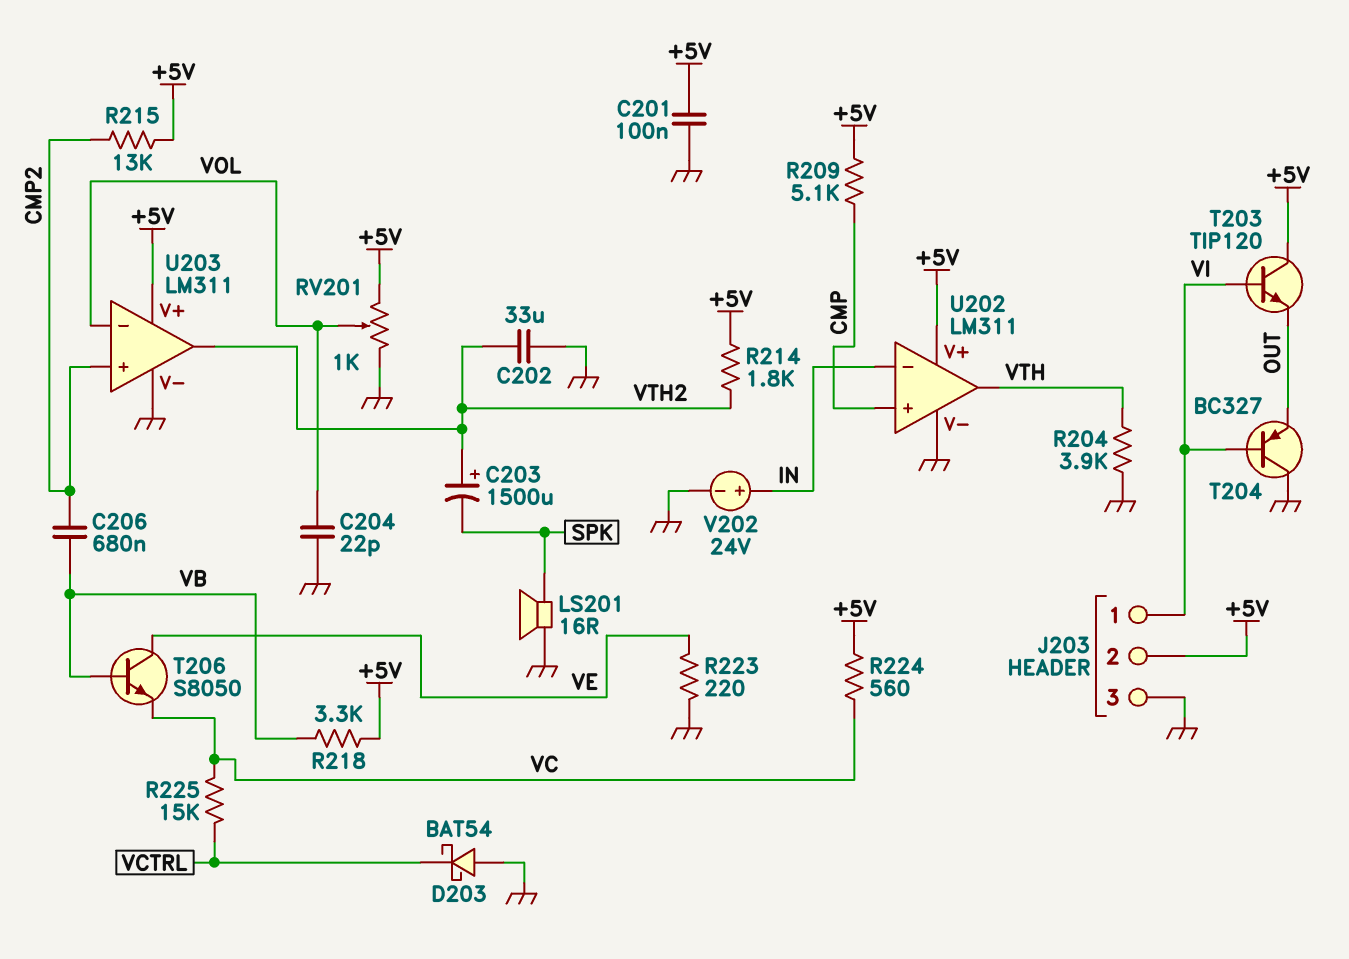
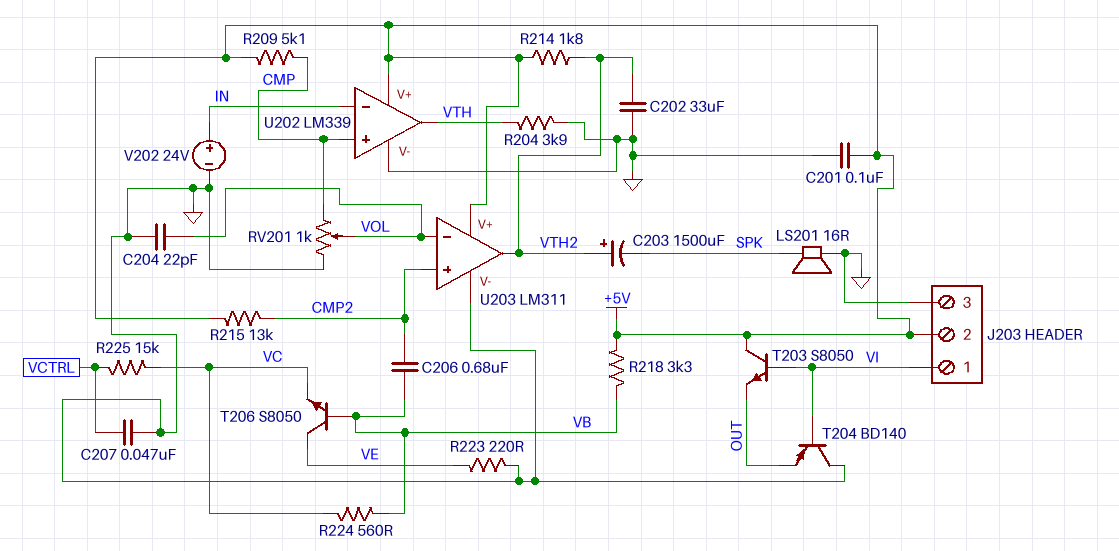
C207: none -> 47nF (GND, VCTRL)
D203: schottky BAT54 (A GND, K VCTRL) -> none
R224: 560 (+5V, VC) -> 560 (VB, VC)
RV201: 1k (+5V, GND, wiper VOL) -> 1k (CMP, GND, wiper VOL)
T203: NPN TIP120 (B VI, C +5V, E OUT) -> NPN S8050 (B VI, C +5V, E OUT)
T204: PNP BC327 (B VI, C GND, E OUT) -> PNP BD140 (B VI, C GND, E OUT)
U202: LM311 -> LM339

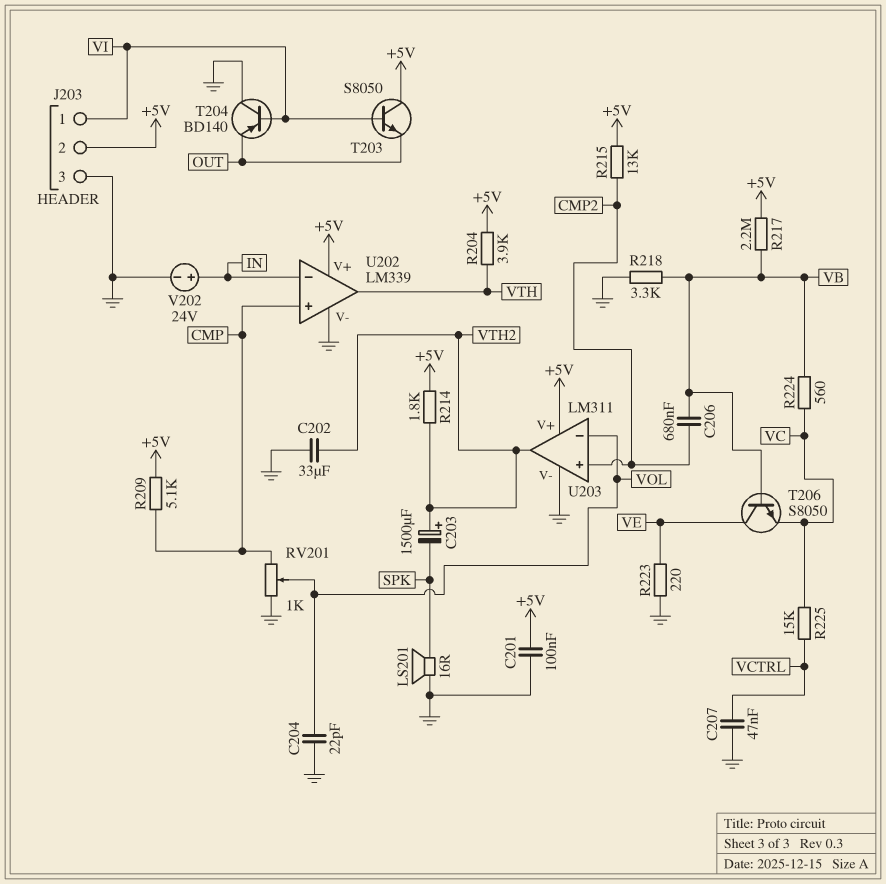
R204: 3.9k (GND, VTH) -> 3.9k (+5V, VTH)
R217: none -> 2.2M (+5V, VB)
R218: 3.3k (+5V, VB) -> 3.3k (GND, VB)

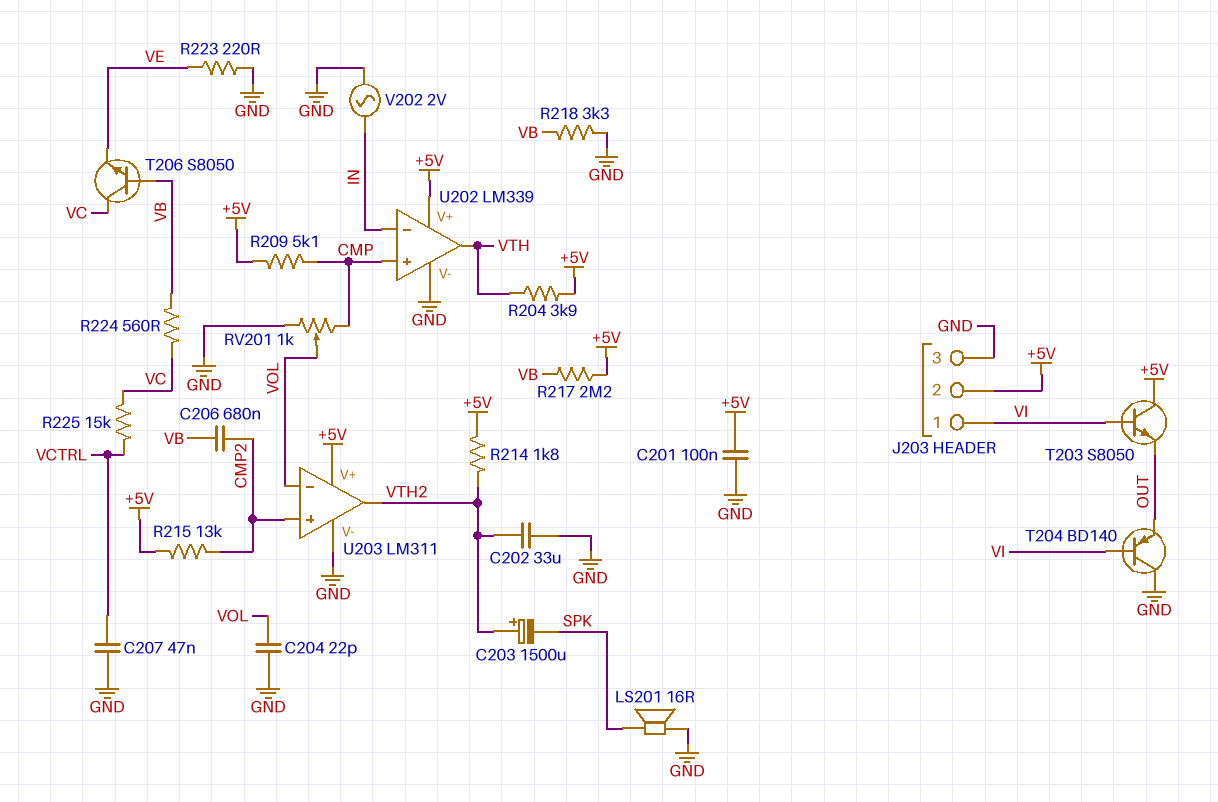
T206: NPN S8050 (B VB, C VE, E VC) -> NPN S8050 (B VB, C VC, E VE)
V202: 24V (plus IN, minus GND) -> AC 2V (GND, IN)

